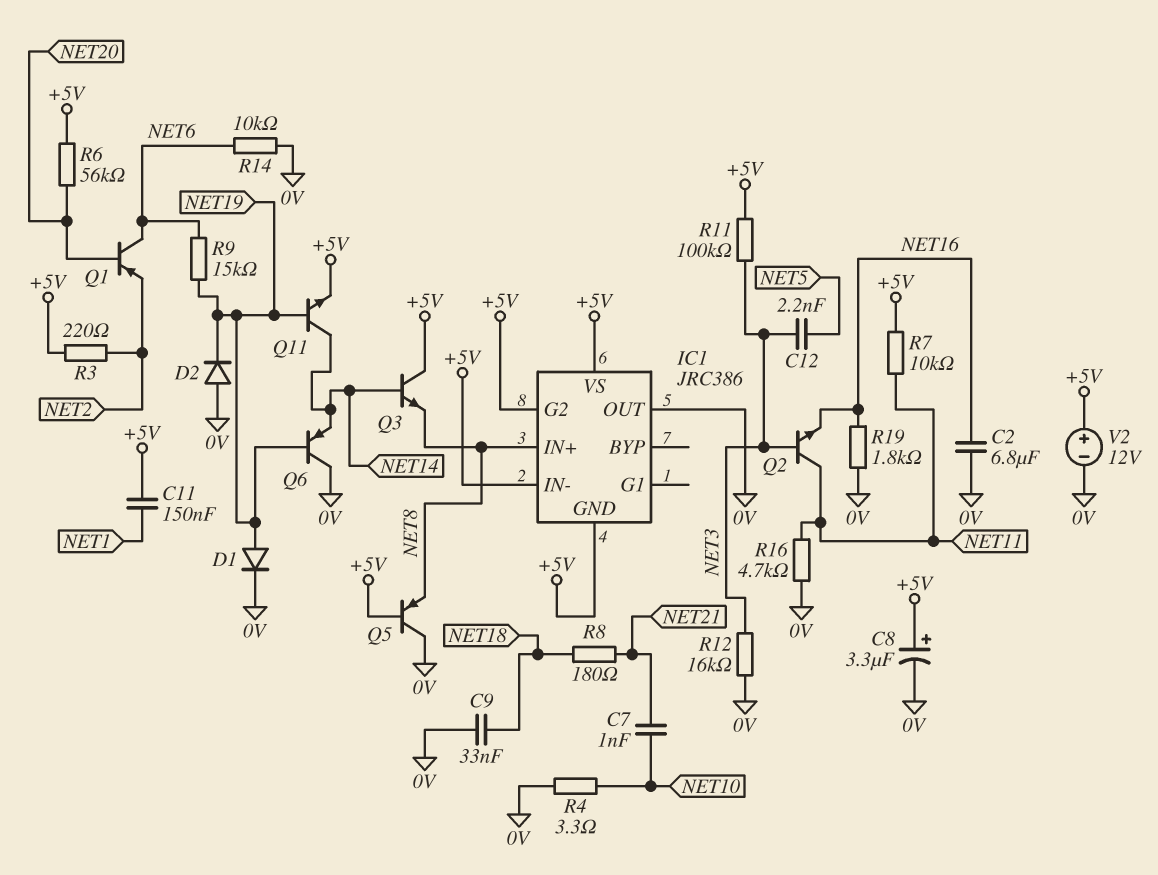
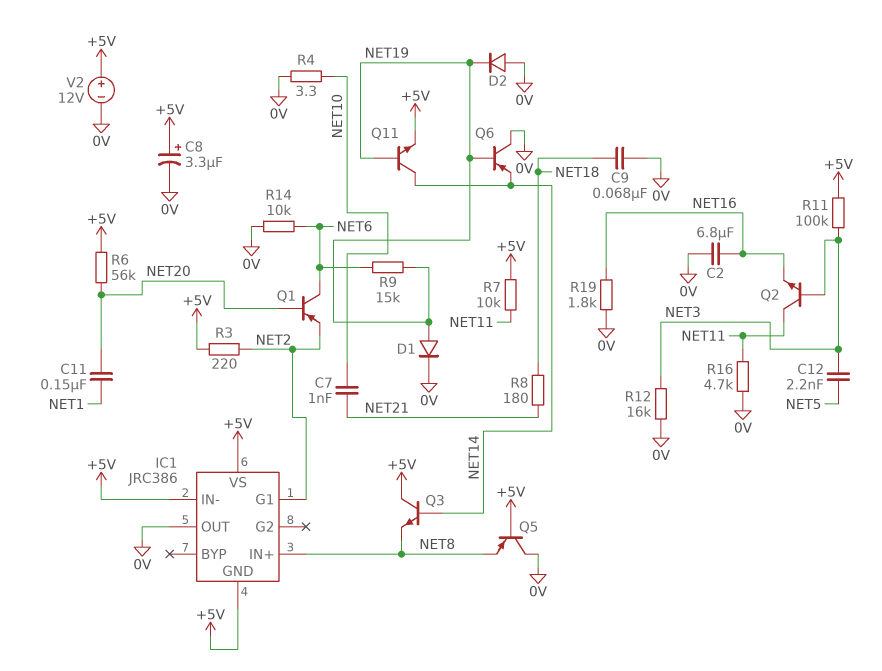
C9: 33nF (0V, NET18) -> 68nF (0V, NET18)
C11: 150nF (+5V, NET1) -> 150nF (NET1, NET20)
IC1 pin G1: none -> NET2
IC1 pin G2: +5V -> none

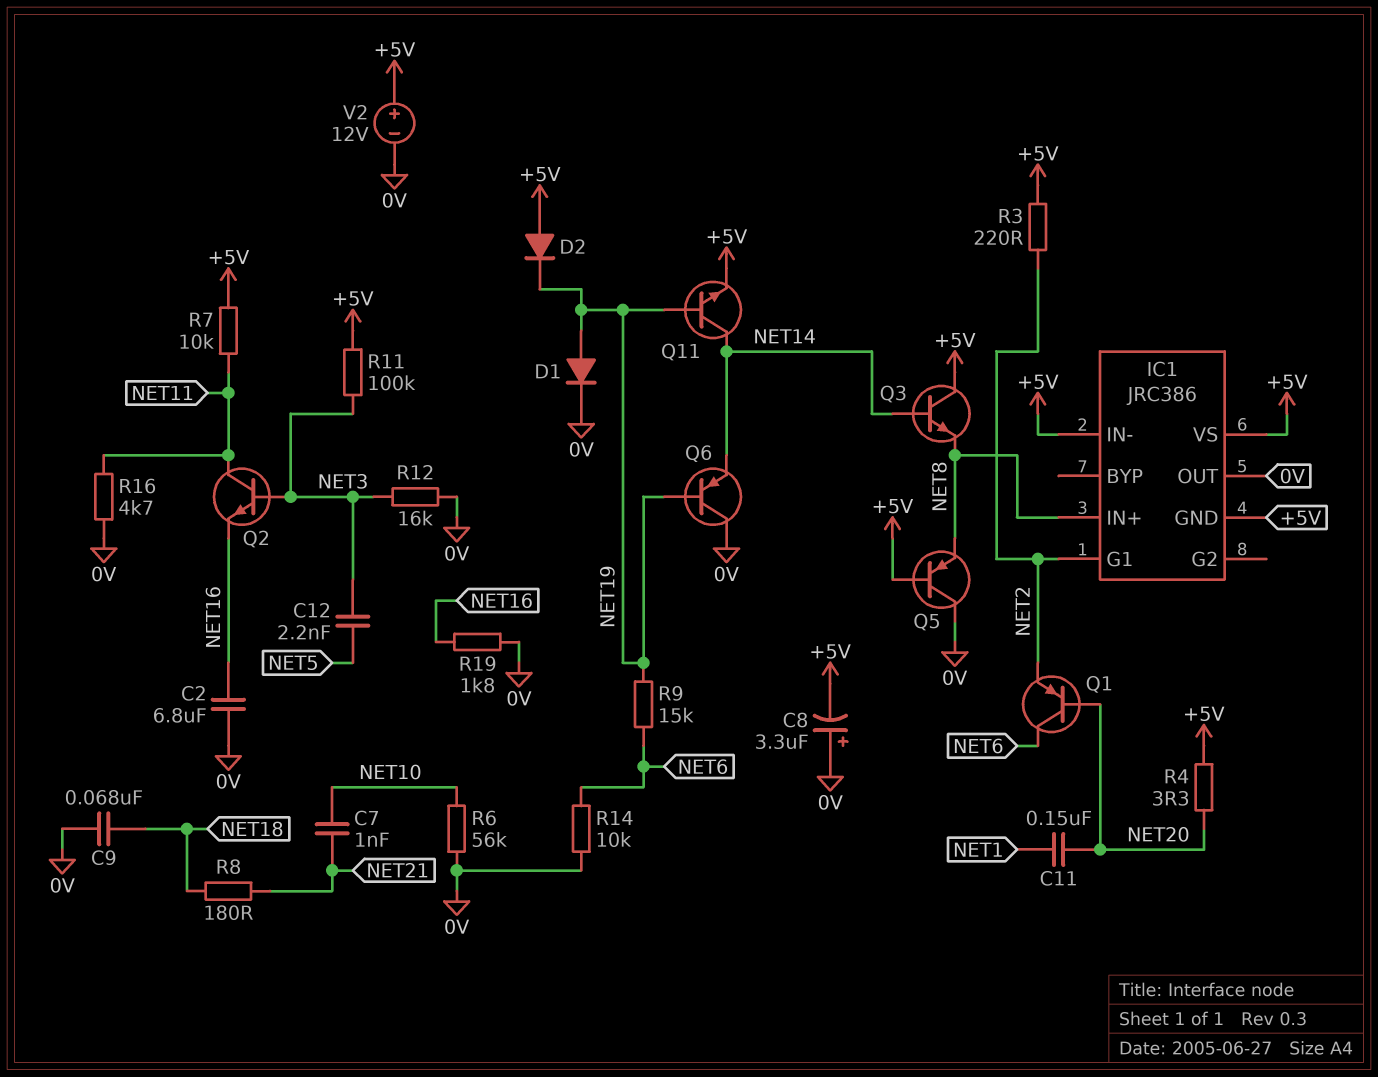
C8: 3.3uF (plus +5V, minus 0V) -> 3.3uF (plus 0V, minus +5V)
D2: diode (A 0V, K NET19) -> diode (A +5V, K NET19)
R4: 3.3 (0V, NET10) -> 3.3 (+5V, NET20)
R6: 56k (+5V, NET20) -> 56k (0V, NET10)

